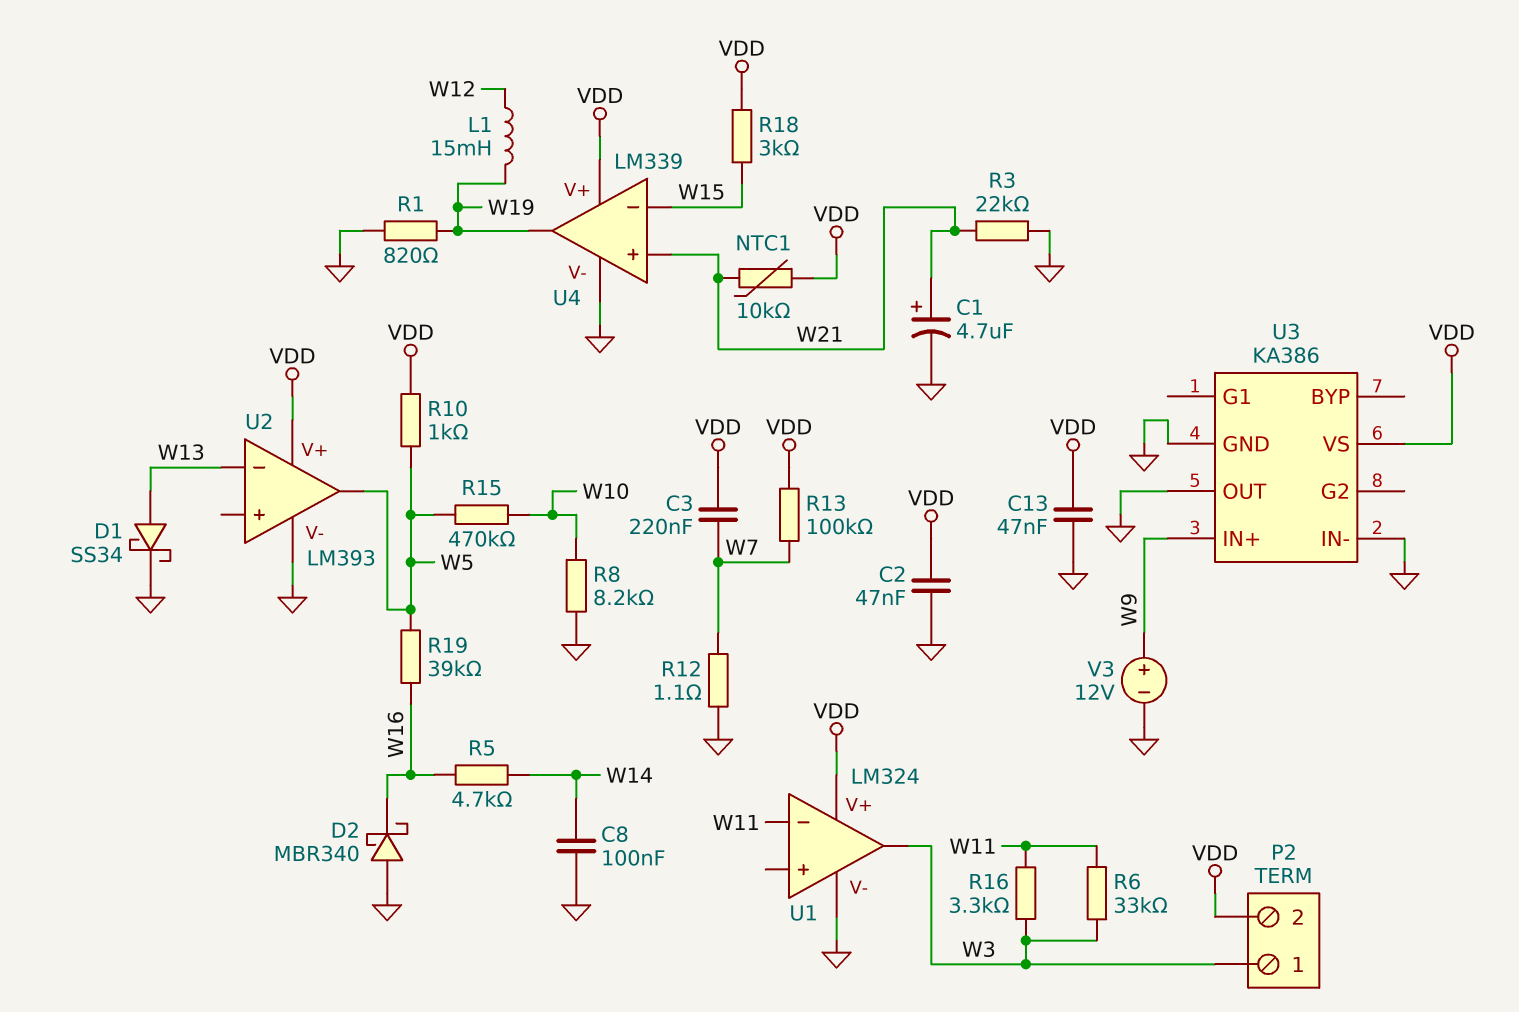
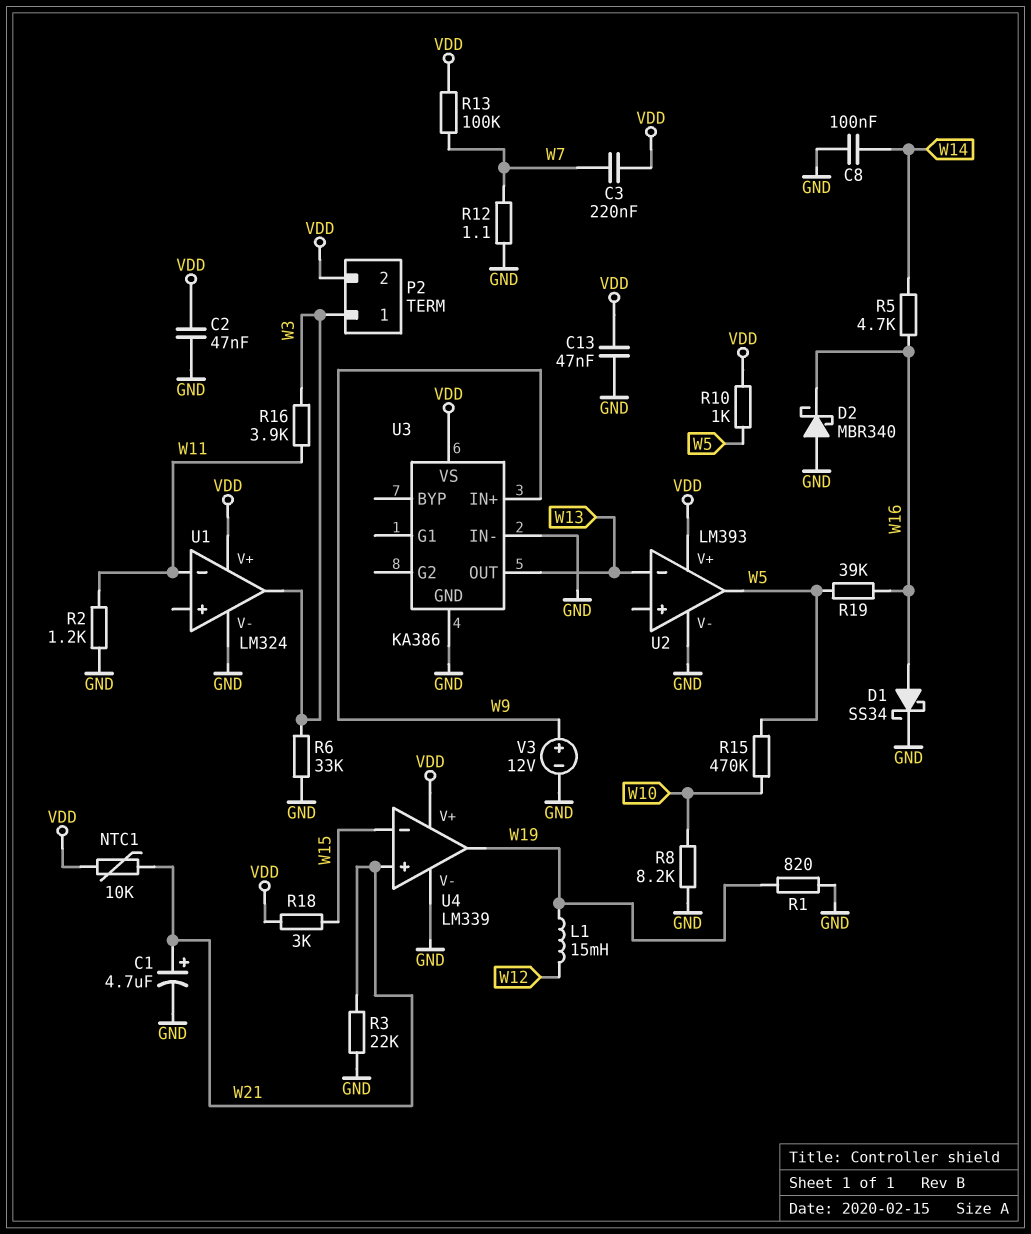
D1: schottky SS34 (A W13, K GND) -> schottky SS34 (A W16, K GND)
R2: none -> 1.2k (GND, W11)
R6: 33k (W3, W11) -> 33k (GND, W3)
R16: 3.3k (W3, W11) -> 3.9k (W3, W11)
U3 pin OUT: GND -> W13

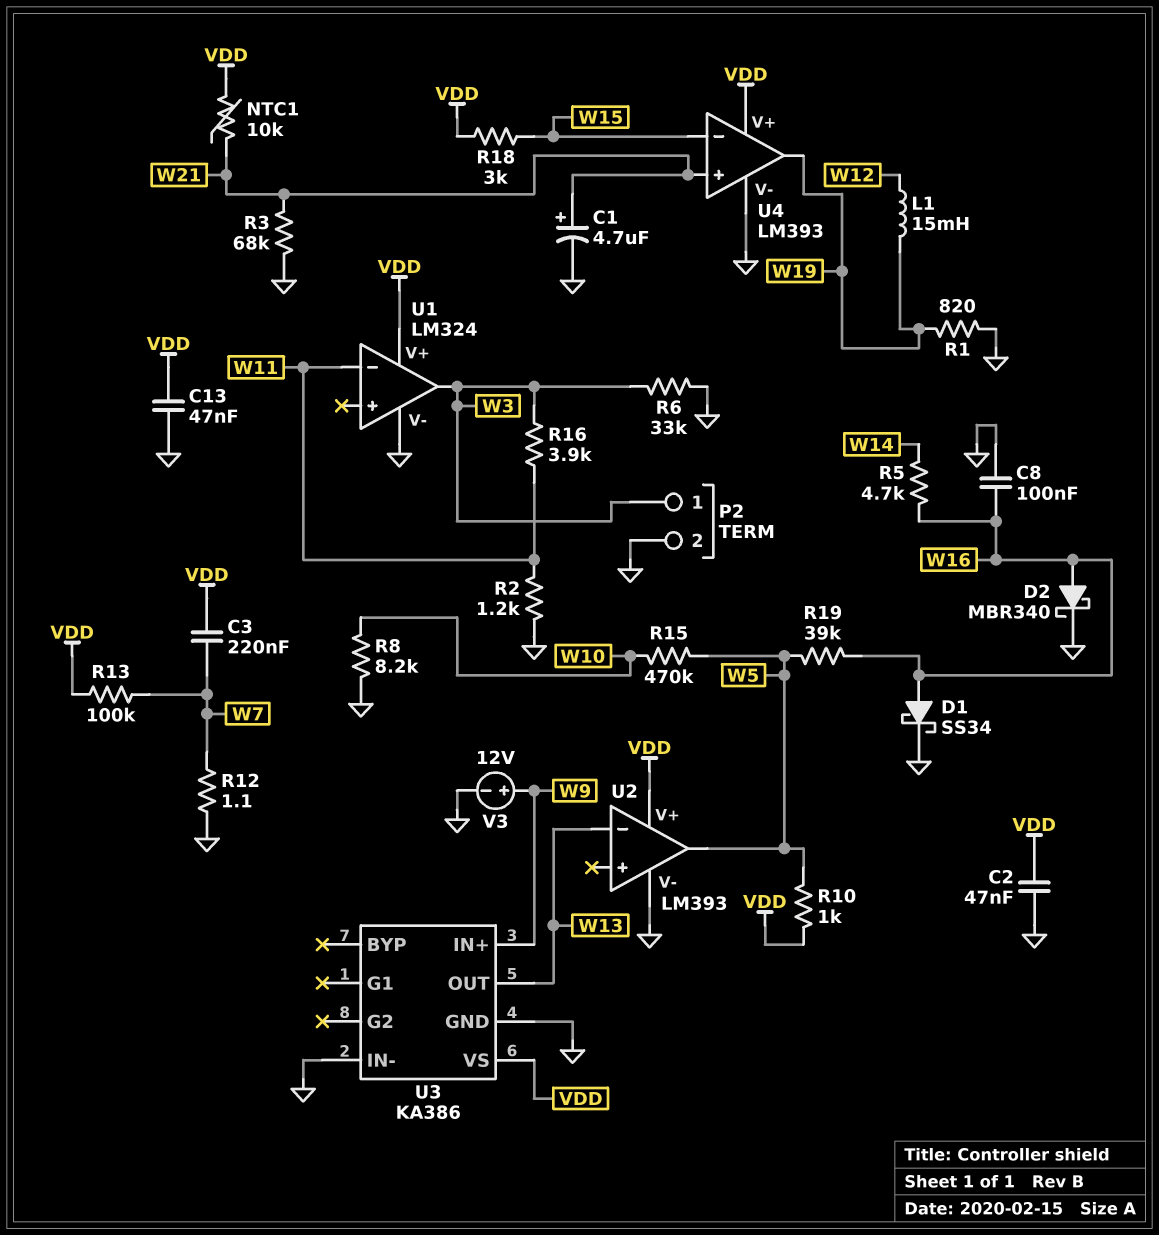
C8: 100nF (GND, W14) -> 100nF (GND, W16)
D2: schottky MBR340 (A GND, K W16) -> schottky MBR340 (A W16, K GND)
P2 pin 2: VDD -> GND
R3: 22k (GND, W21) -> 68k (GND, W21)
U4: LM339 -> LM393

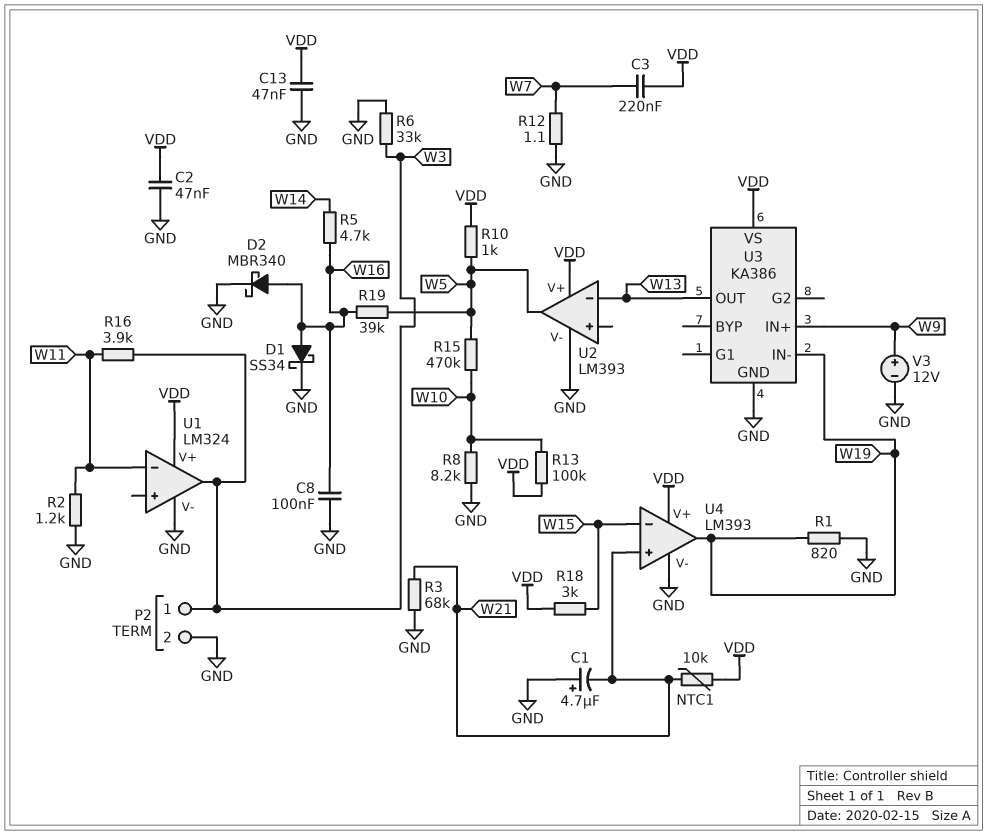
C1: 4.7uF (plus W21, minus GND) -> 4.7uF (plus GND, minus W21)
L1: 15mH (W12, W19) -> none
R13: 100k (VDD, W7) -> 100k (VDD, W10)
U3 pin IN-: GND -> W19

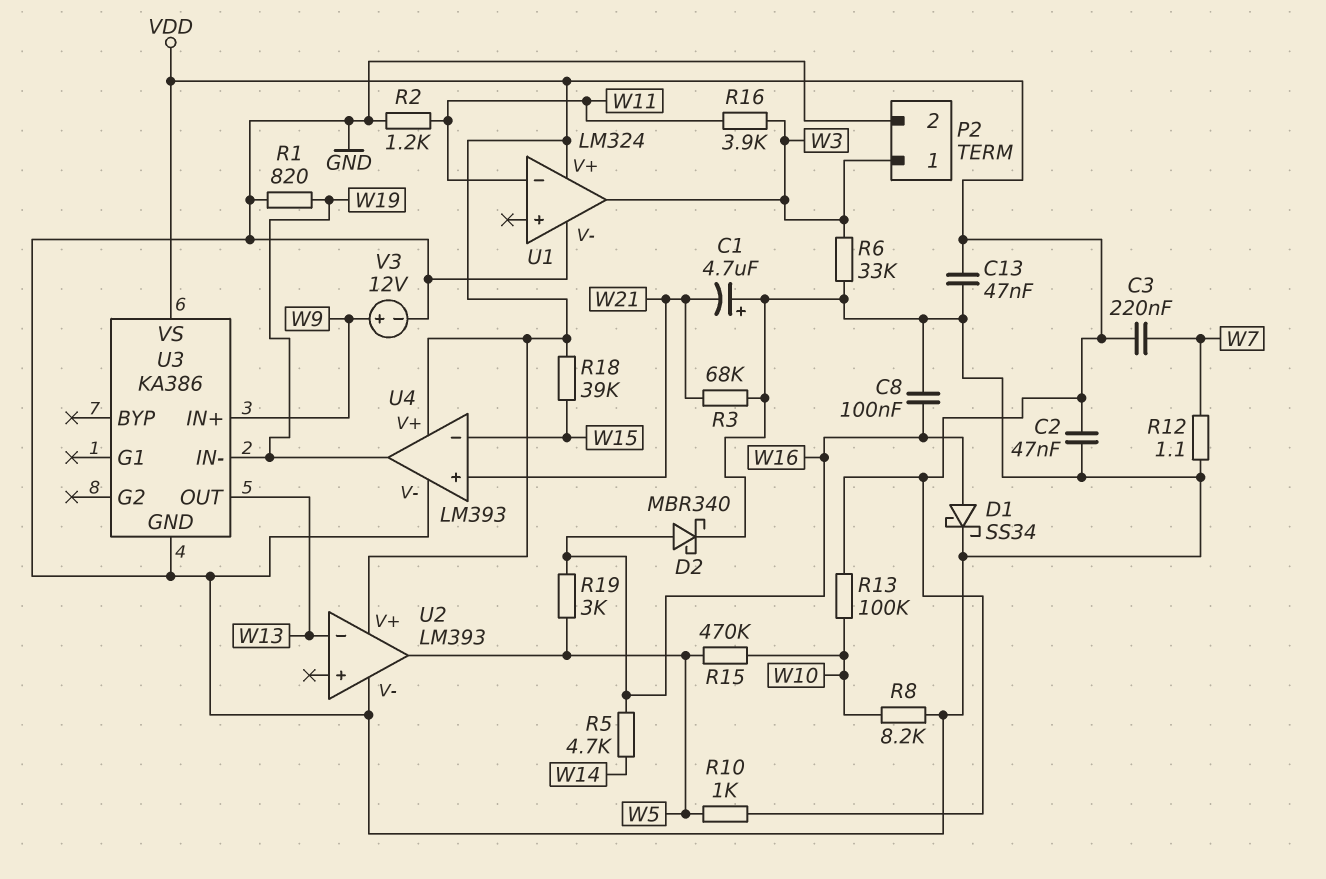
NTC1: 10k (VDD, W21) -> none
R18: 3k (VDD, W15) -> 39k (VDD, W15)
R19: 39k (W5, W16) -> 3k (W5, W16)

